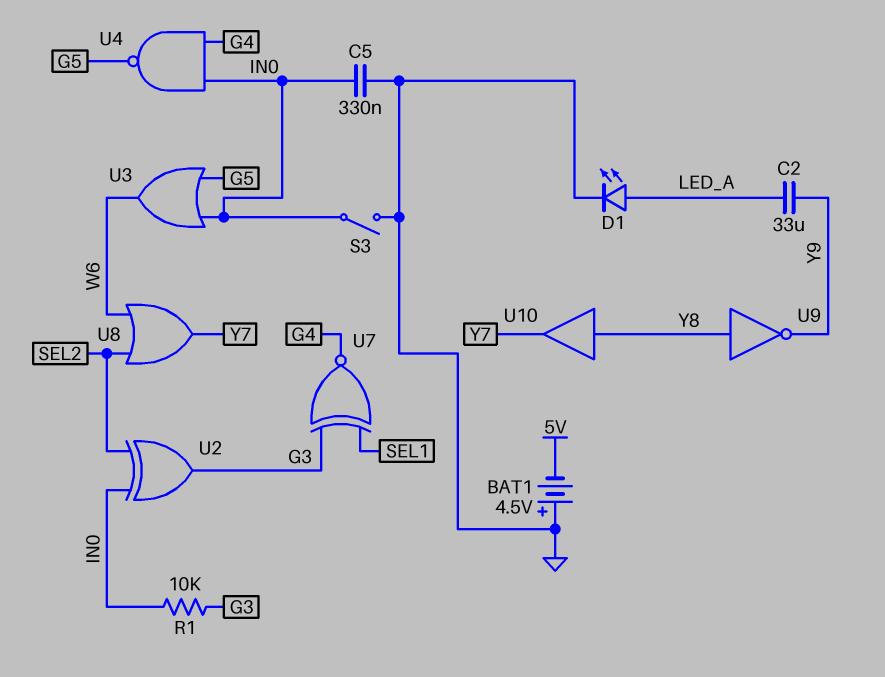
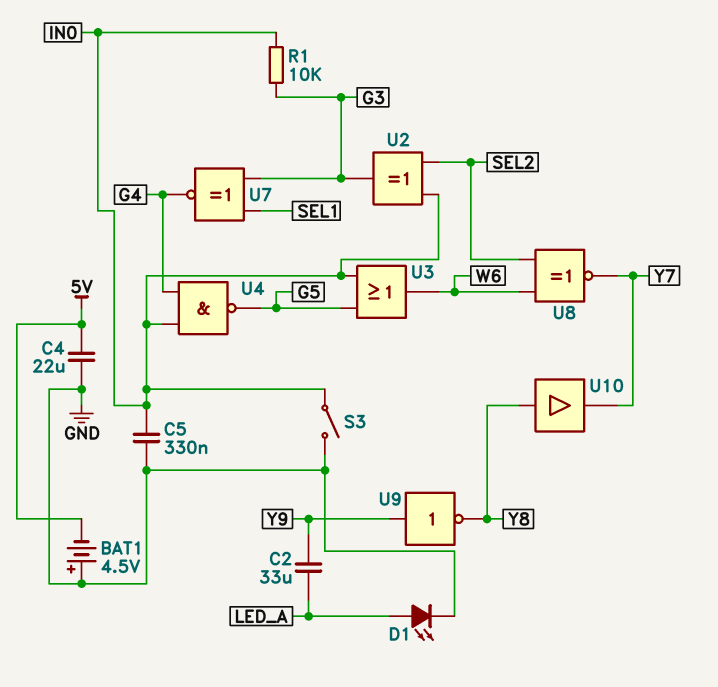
C4: none -> 22uF (5V, GND)
U8: OR (in SEL2, in W6, out Y7) -> XNOR (in SEL2, in W6, out Y7)
U9: NOT (in Y8, out Y9) -> NOT (in Y9, out Y8)

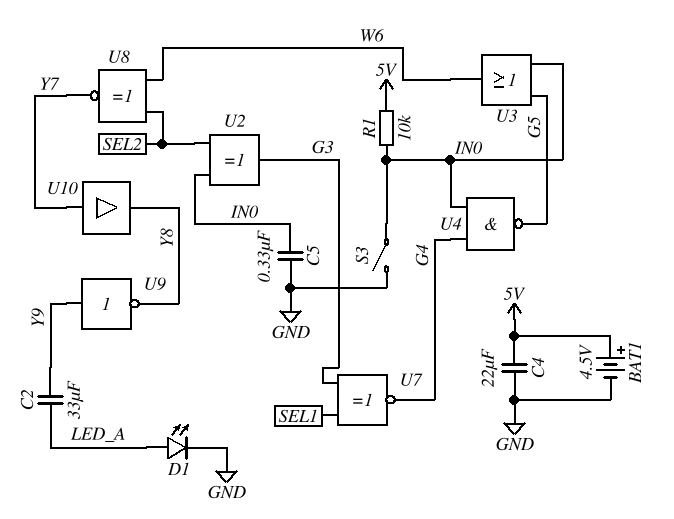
BAT1: 4.5V (plus GND, minus 5V) -> 4.5V (plus 5V, minus GND)
R1: 10k (G3, IN0) -> 10k (5V, IN0)
U10: buffer (in Y8, out Y7) -> buffer (in Y7, out Y8)

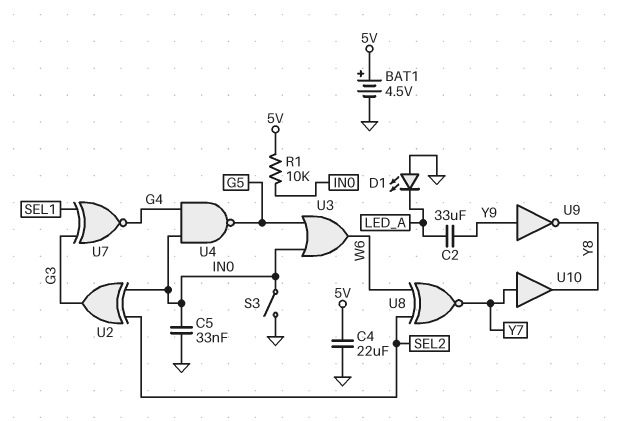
C5: 330nF (GND, IN0) -> 33nF (GND, IN0)
D1: LED (A LED_A, K GND) -> LED (A GND, K LED_A)

